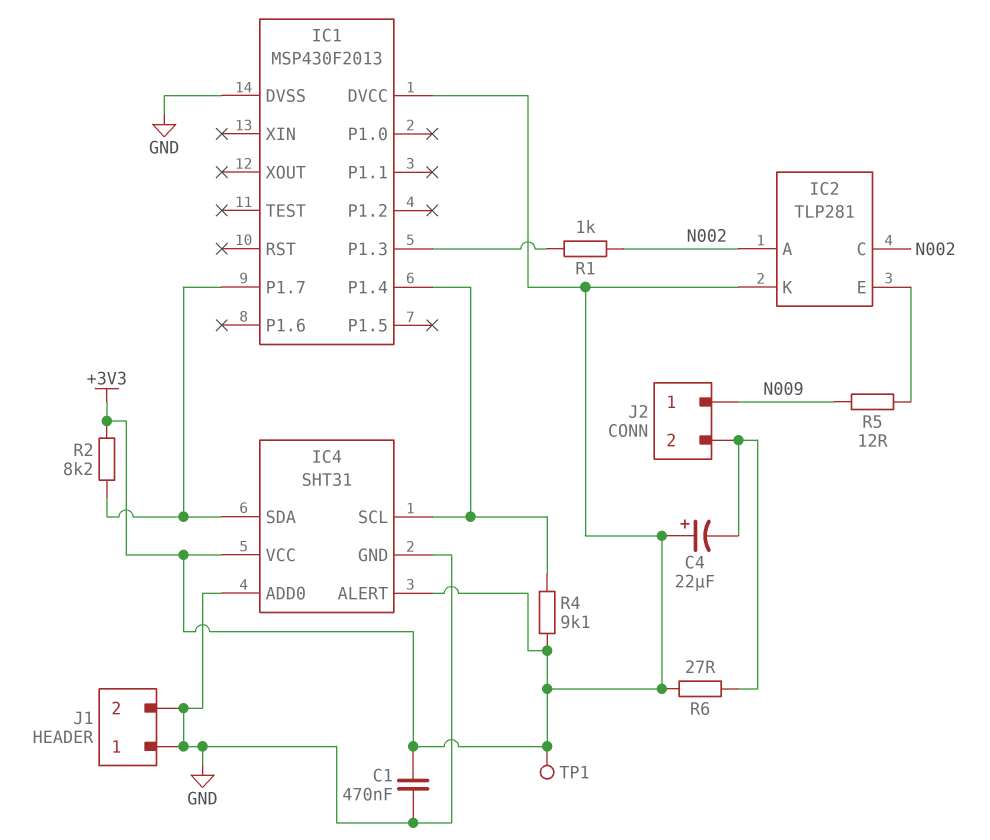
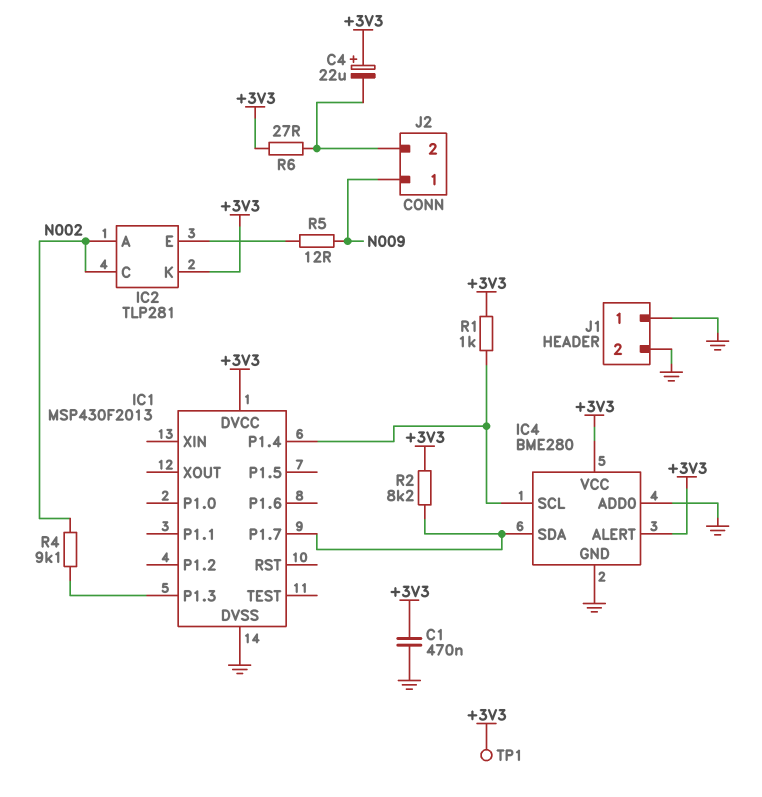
IC4: SHT31 -> BME280
R1: 1k (IC1/P1.3, N002) -> 1k (+3V3, IC1/P1.4)
R4: 9.1k (+3V3, IC1/P1.4) -> 9.1k (IC1/P1.3, N002)

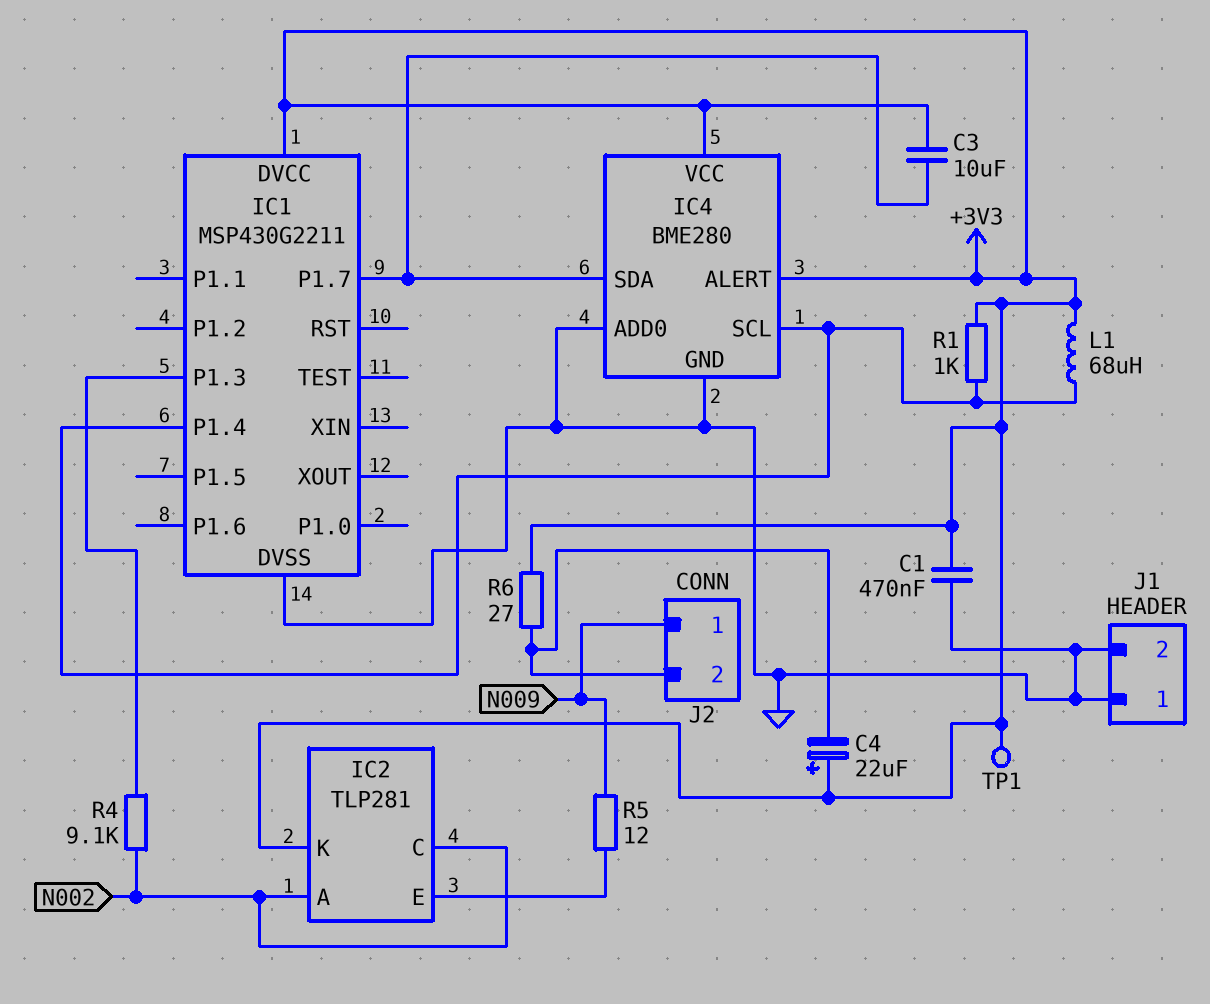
C3: none -> 10uF (+3V3, IC1/P1.7)
IC1: MSP430F2013 -> MSP430G2211
L1: none -> 68uH (+3V3, IC1/P1.4)
R2: 8.2k (+3V3, IC1/P1.7) -> none

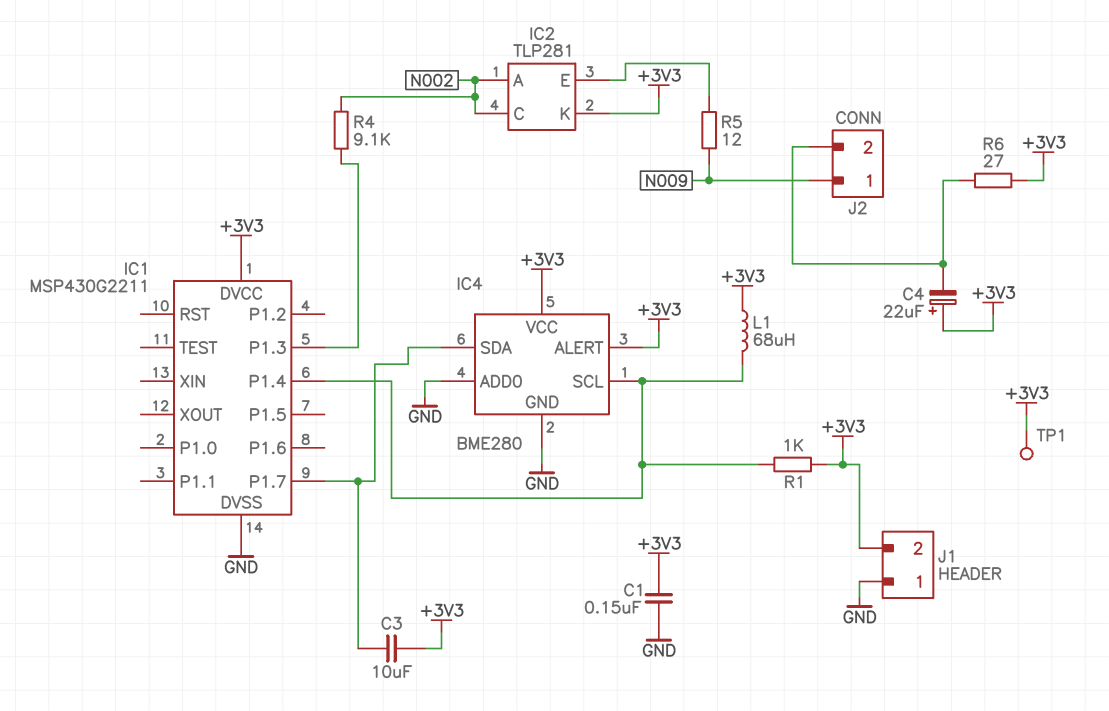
C1: 470nF (+3V3, GND) -> 150nF (+3V3, GND)
J1 pin 2: GND -> +3V3

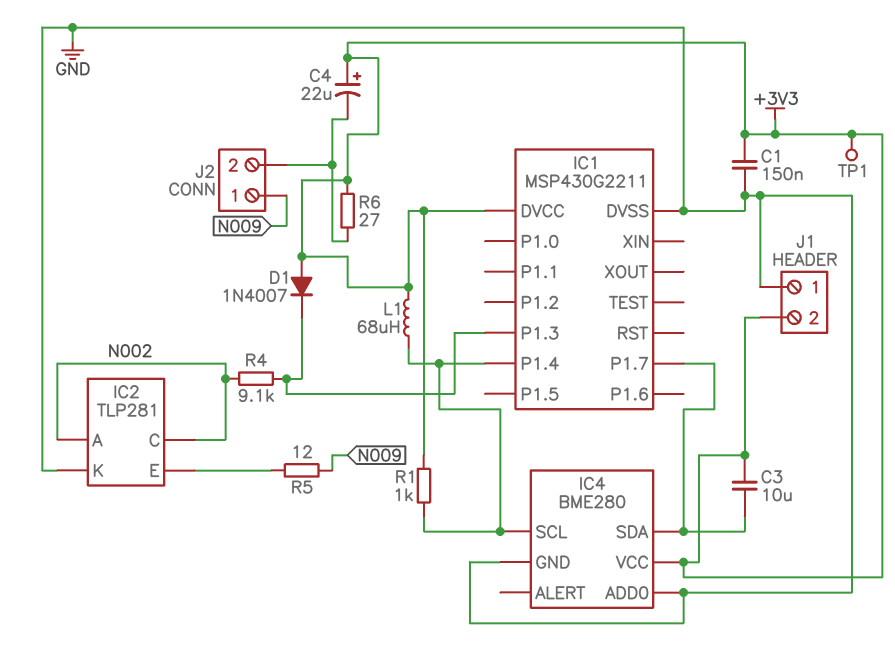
D1: none -> diode 1N4007 (A +3V3, K IC1/P1.3)
IC2 pin K: +3V3 -> GND
IC4 pin ALERT: +3V3 -> none

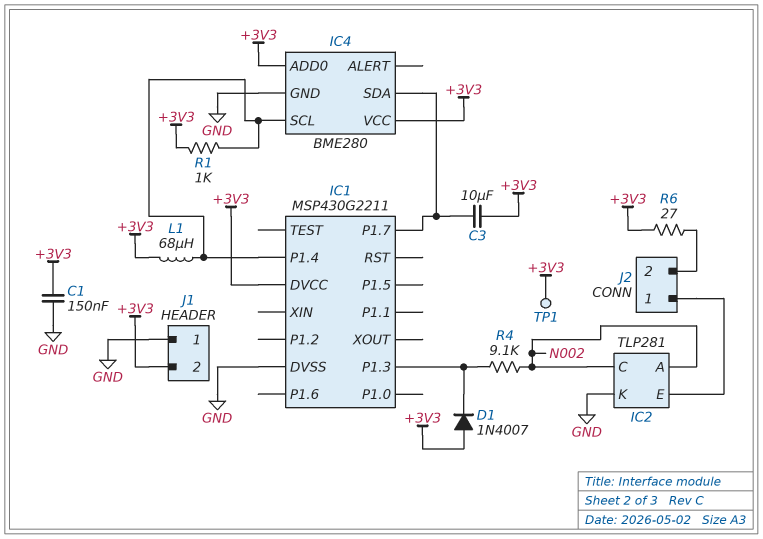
C4: 22uF (plus +3V3, minus J2/2) -> none
IC4 pin ADD0: GND -> +3V3
J2 pin 1: N009 -> IC2/E
R5: 12 (IC2/E, N009) -> none

